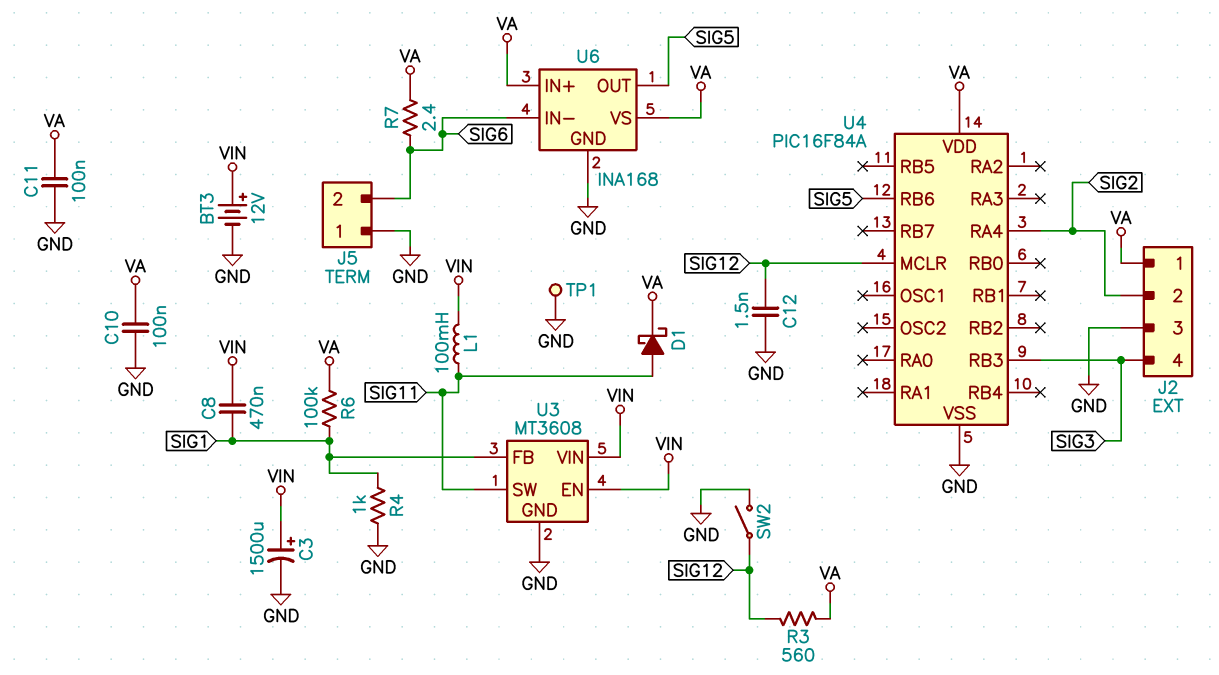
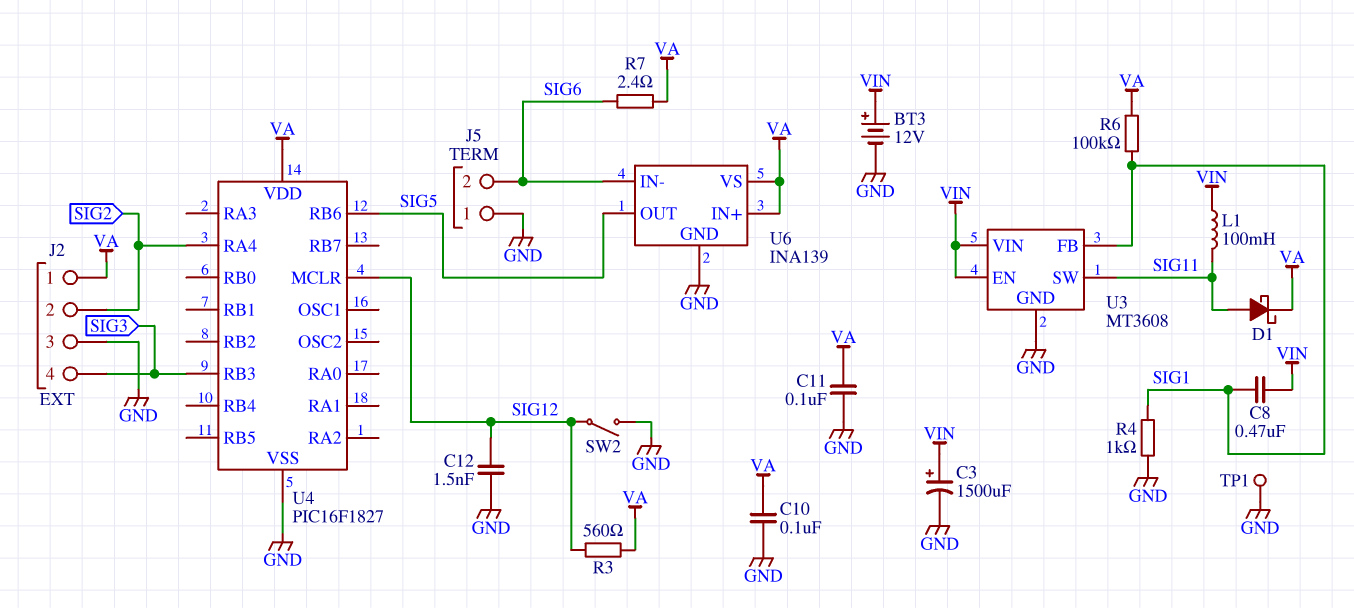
U4: PIC16F84A -> PIC16F1827
U6: INA168 -> INA139

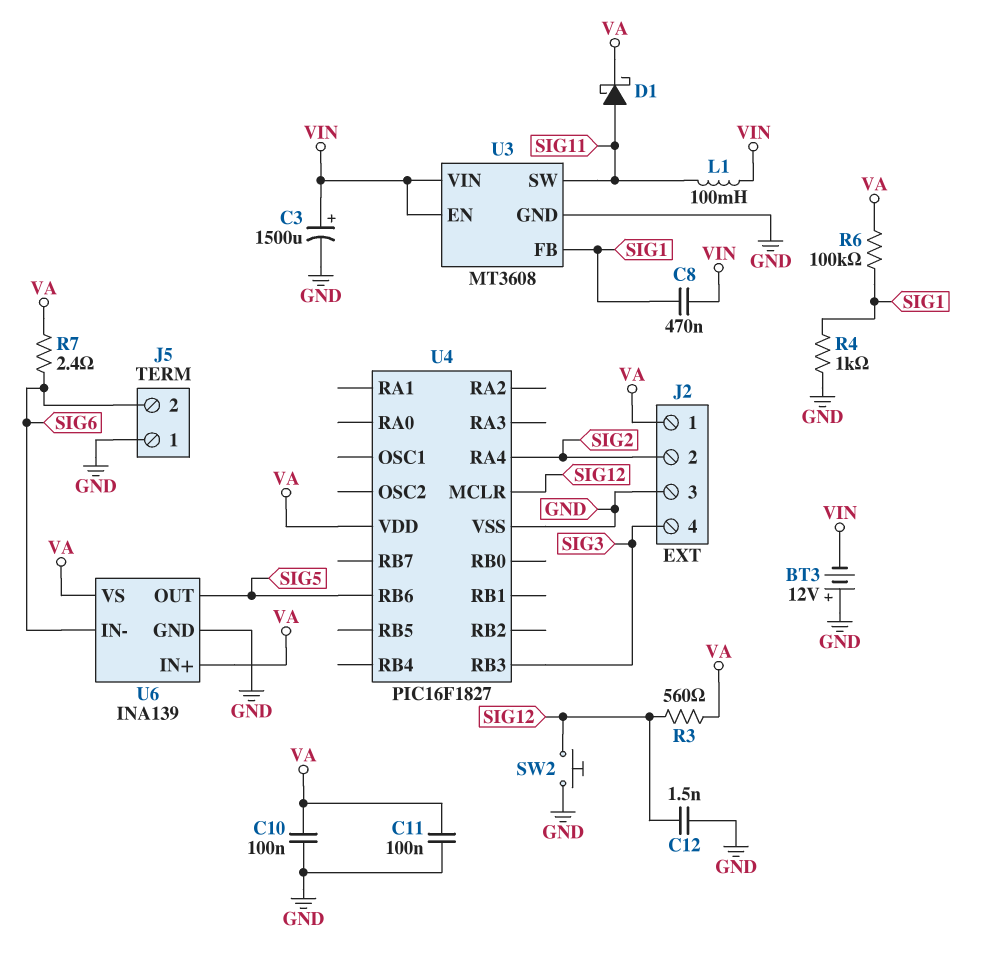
BT3: 12V (plus VIN, minus GND) -> 12V (plus GND, minus VIN)
SW2: switch (GND, SIG12) -> button (GND, SIG12)
TP1: test point (GND) -> none

